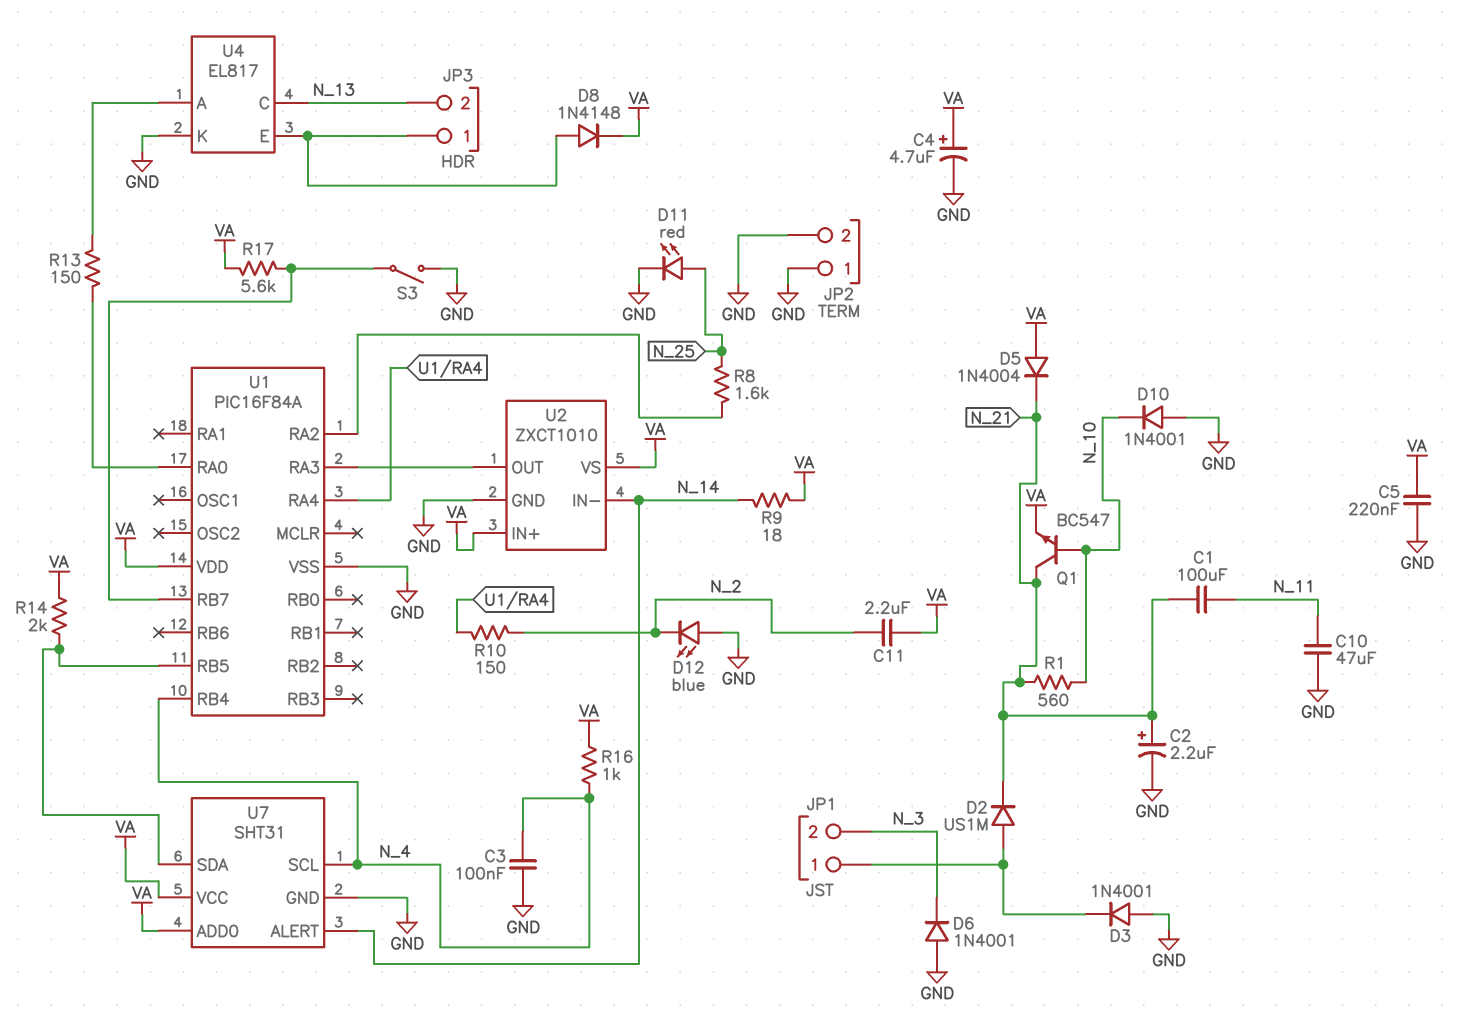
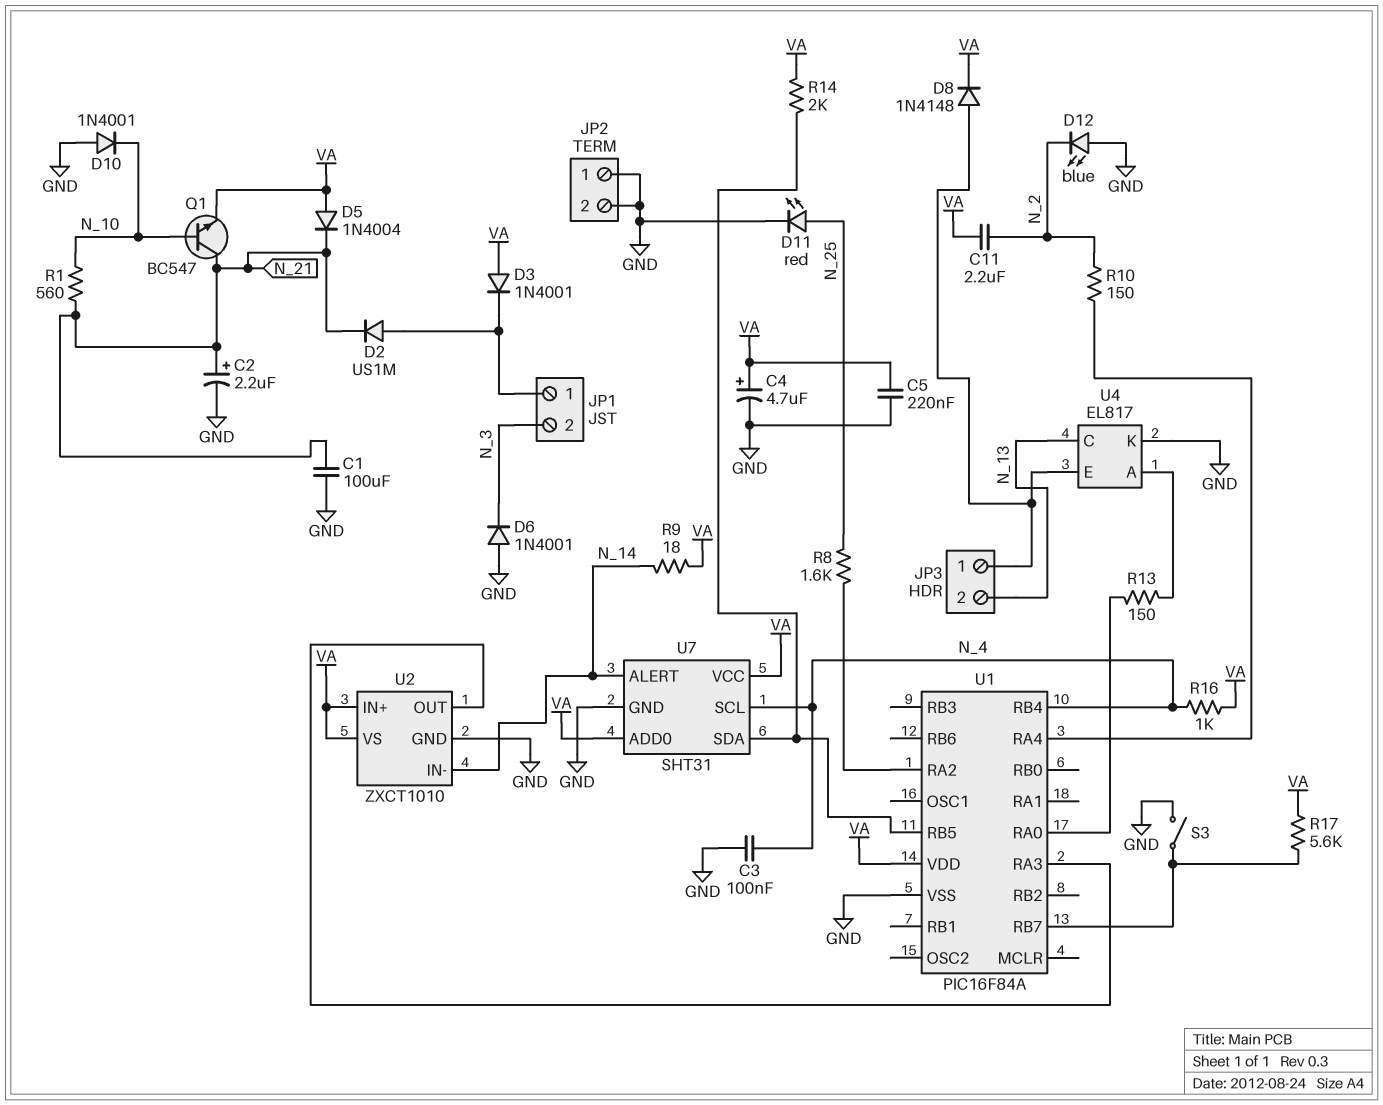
C1: 100uF (N_11, N_21) -> 100uF (GND, N_21)
C10: 47uF (GND, N_11) -> none
D3: diode 1N4001 (A GND, K JP1/1) -> diode 1N4001 (A VA, K JP1/1)

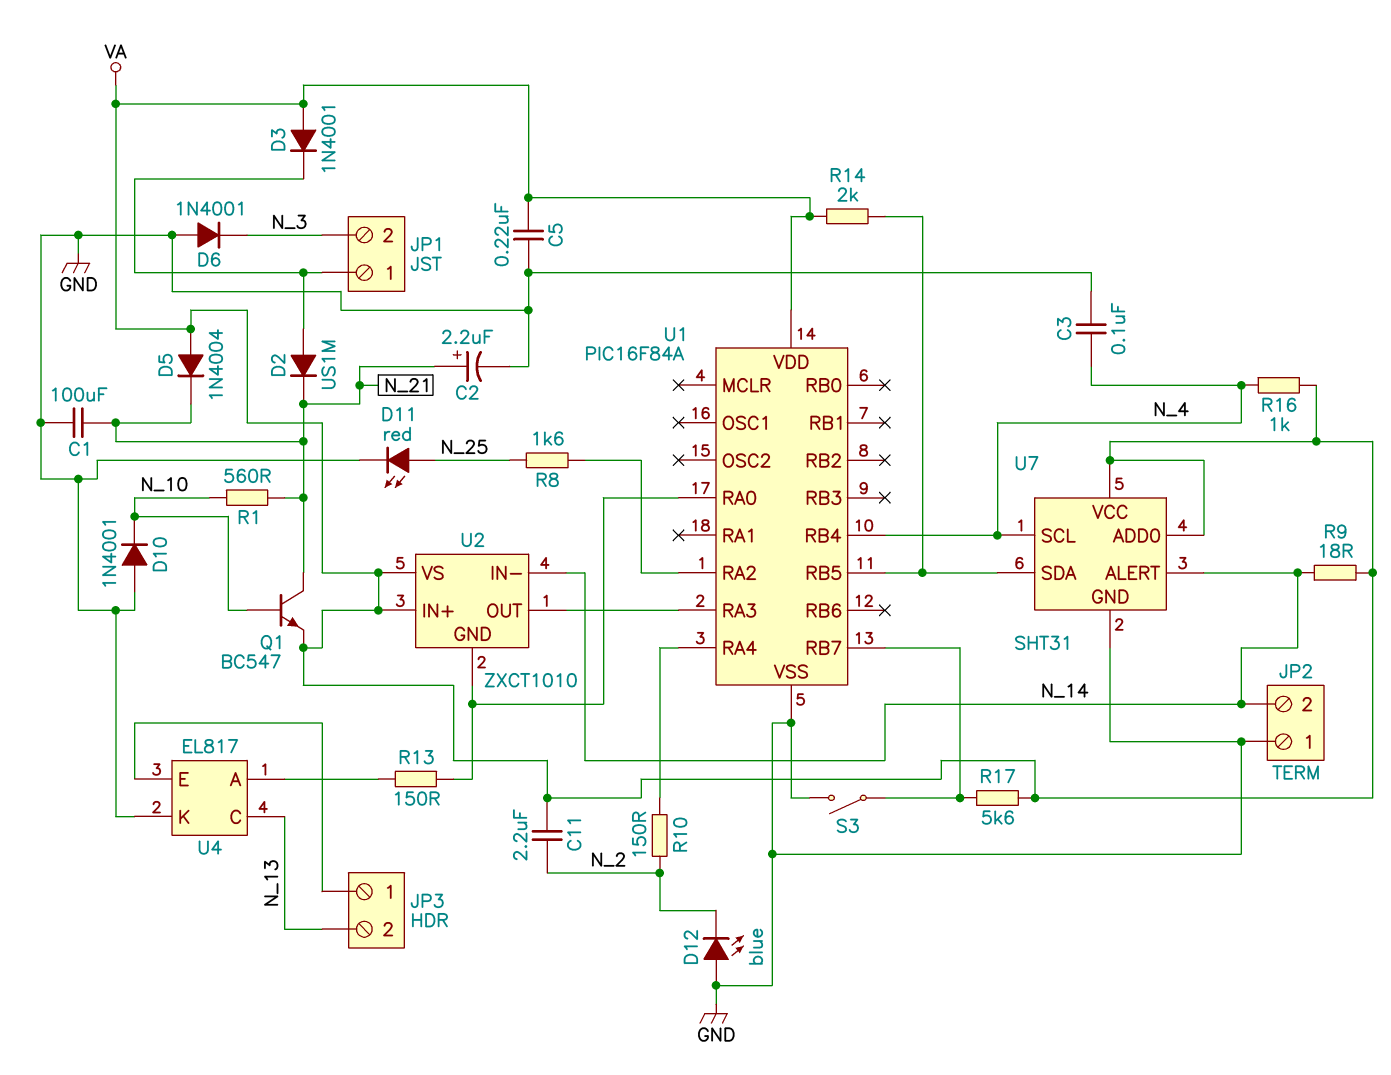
C4: 4.7uF (plus VA, minus GND) -> none
D8: diode 1N4148 (A JP3/1, K VA) -> none
JP2 pin 2: GND -> N_14
U2 pin GND: GND -> U1/RA0

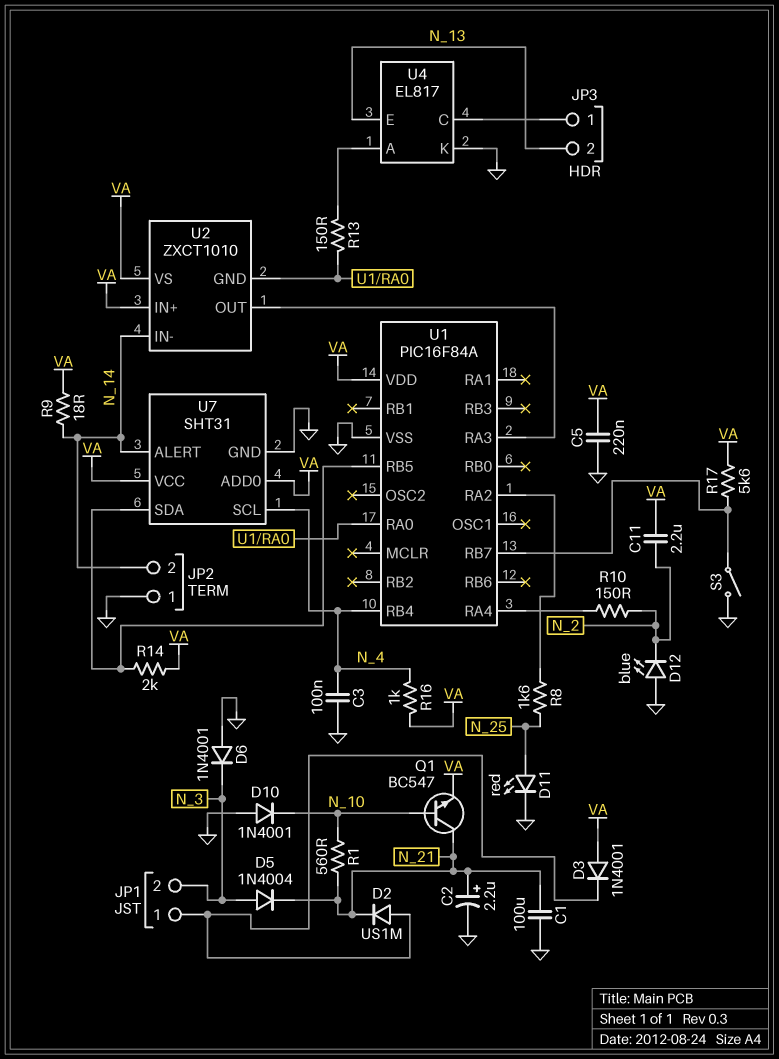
D5: diode 1N4004 (A VA, K N_21) -> diode 1N4004 (A N_3, K N_21)
U4 pin C: N_13 -> JP3/1
U4 pin E: JP3/1 -> N_13

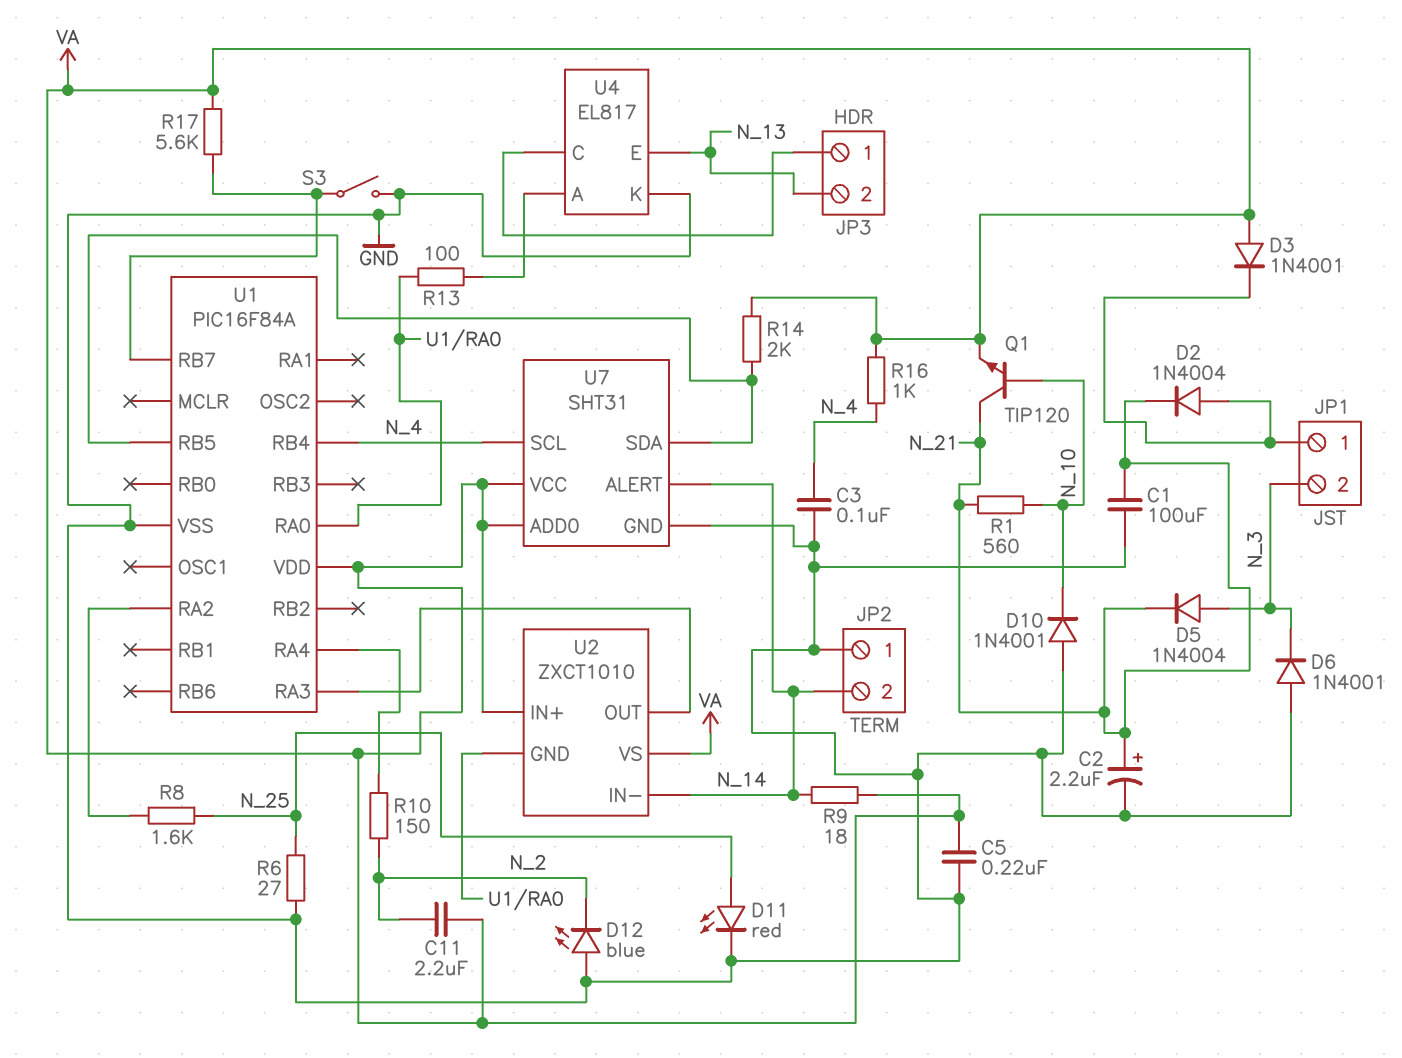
D2: diode US1M (A JP1/1, K N_21) -> diode 1N4004 (A JP1/1, K N_21)
Q1: NPN BC547 (B N_10, C N_21, E VA) -> NPN TIP120 (B N_10, C N_21, E VA)
R6: none -> 27 (GND, N_25)
R13: 150 (U1/RA0, U4/A) -> 100 (U1/RA0, U4/A)

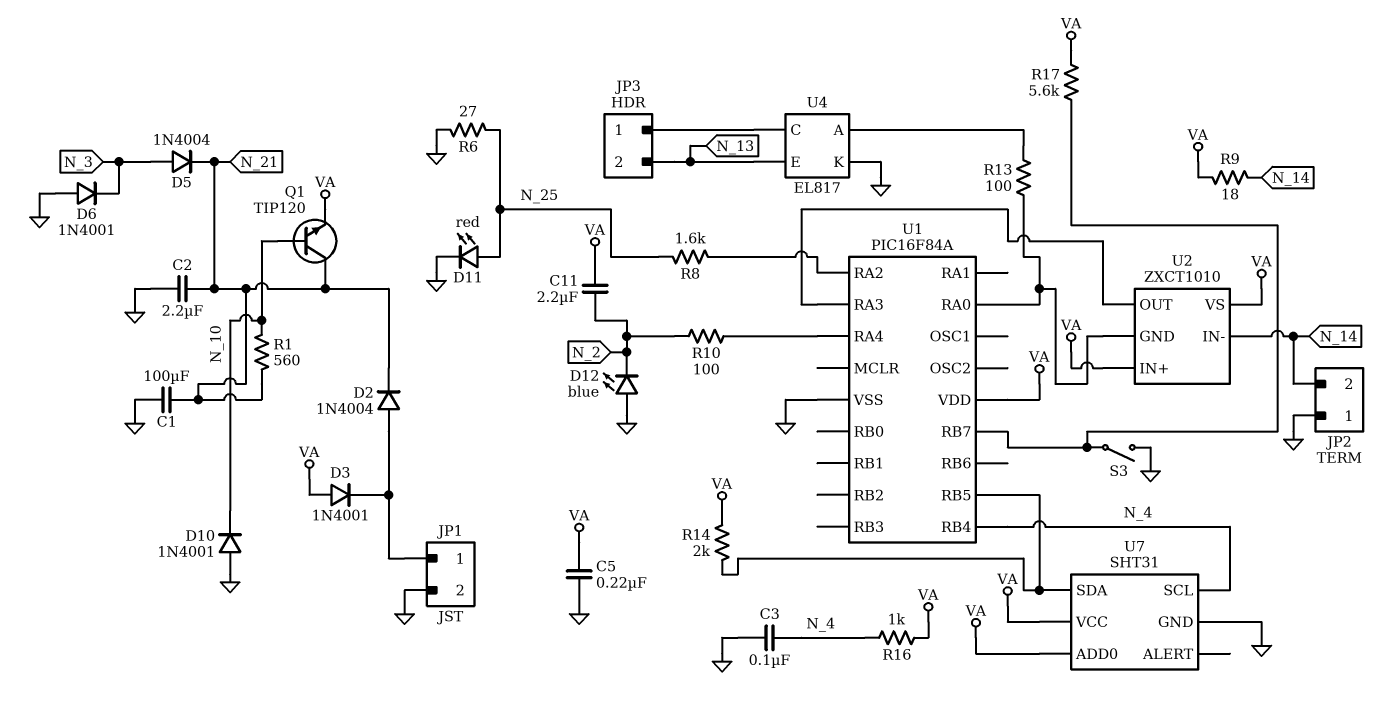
C2: 2.2uF (plus N_21, minus GND) -> 2.2uF (GND, N_21)
JP1 pin 2: N_3 -> GND
R10: 150 (N_2, U1/RA4) -> 100 (N_2, U1/RA4)
U7 pin ALERT: N_14 -> none

